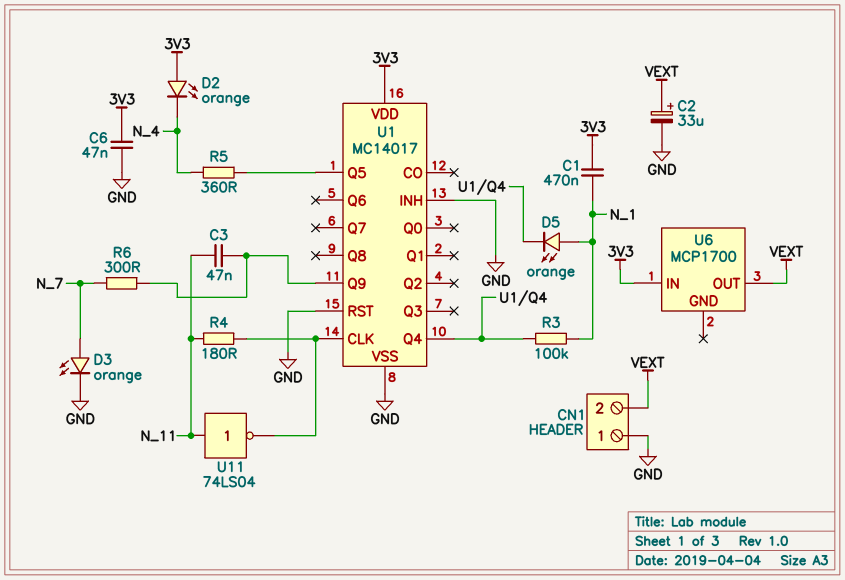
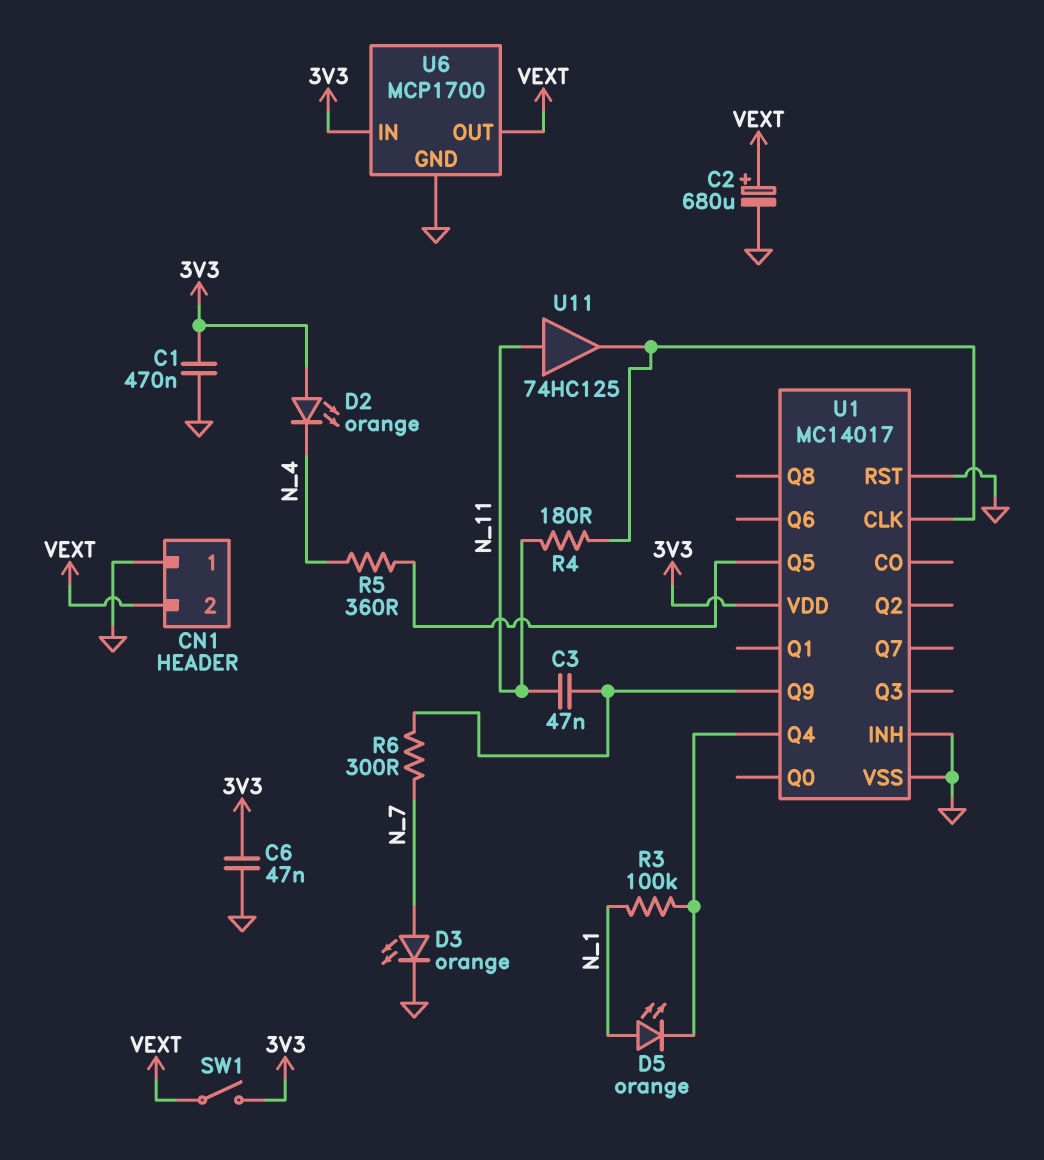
C1: 470nF (3V3, N_1) -> 470nF (3V3, GND)
C2: 33uF (plus VEXT, minus GND) -> 680uF (plus VEXT, minus GND)
SW1: none -> switch (3V3, VEXT)
U6 pin GND: none -> GND
U11: NOT 74LS04 (in N_11, out U1/CLK) -> buffer 74HC125 (in N_11, out U1/CLK)

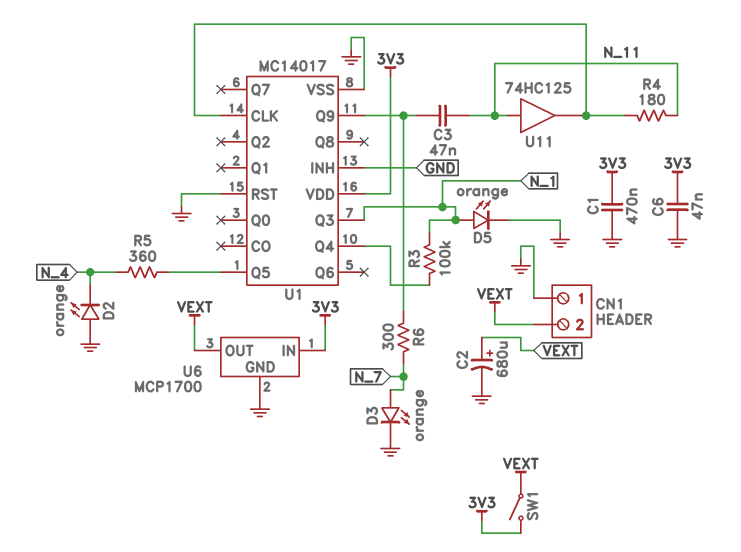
D2: LED orange (A 3V3, K N_4) -> LED orange (A GND, K N_4)
D5: LED orange (A N_1, K U1/Q4) -> LED orange (A N_1, K GND)
U1 pin Q3: none -> N_1

